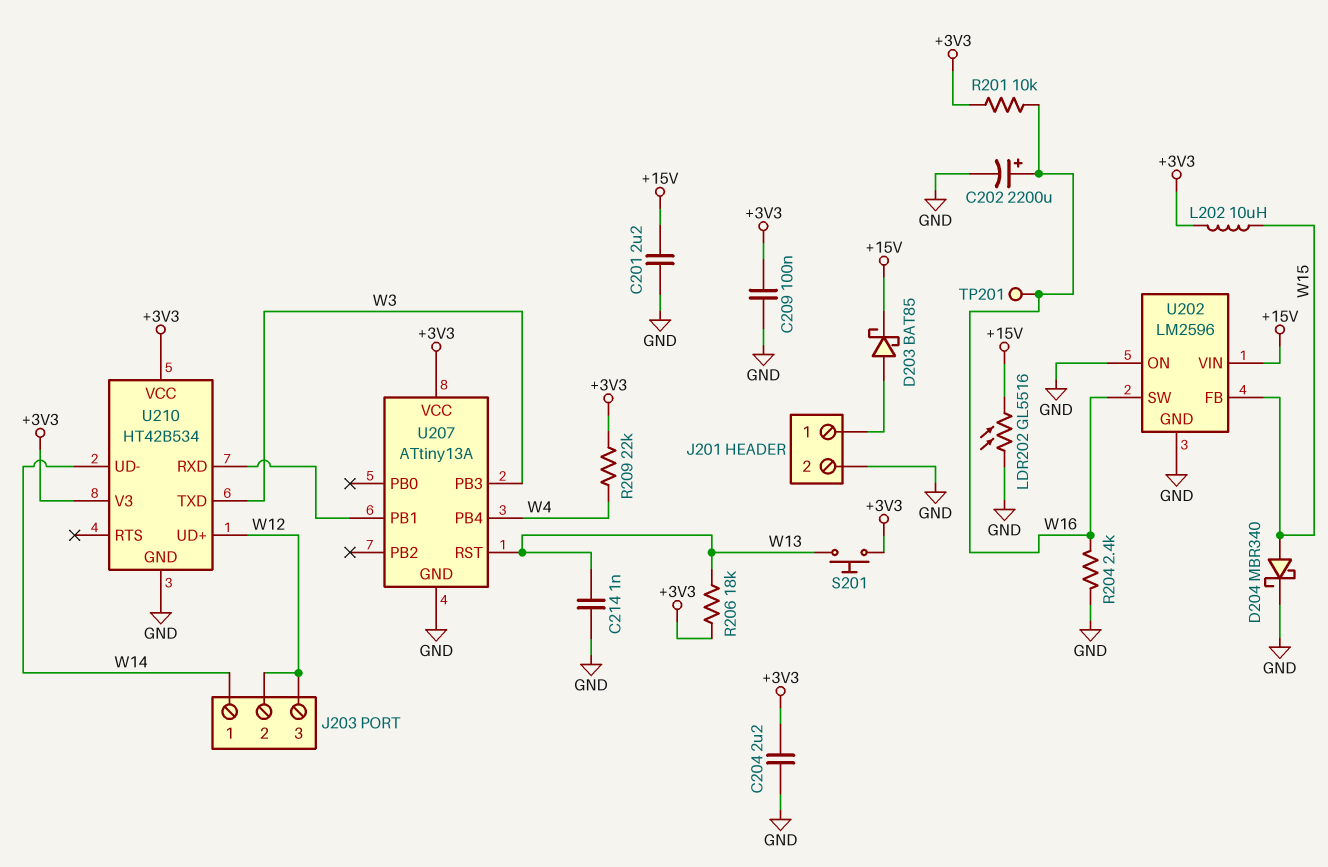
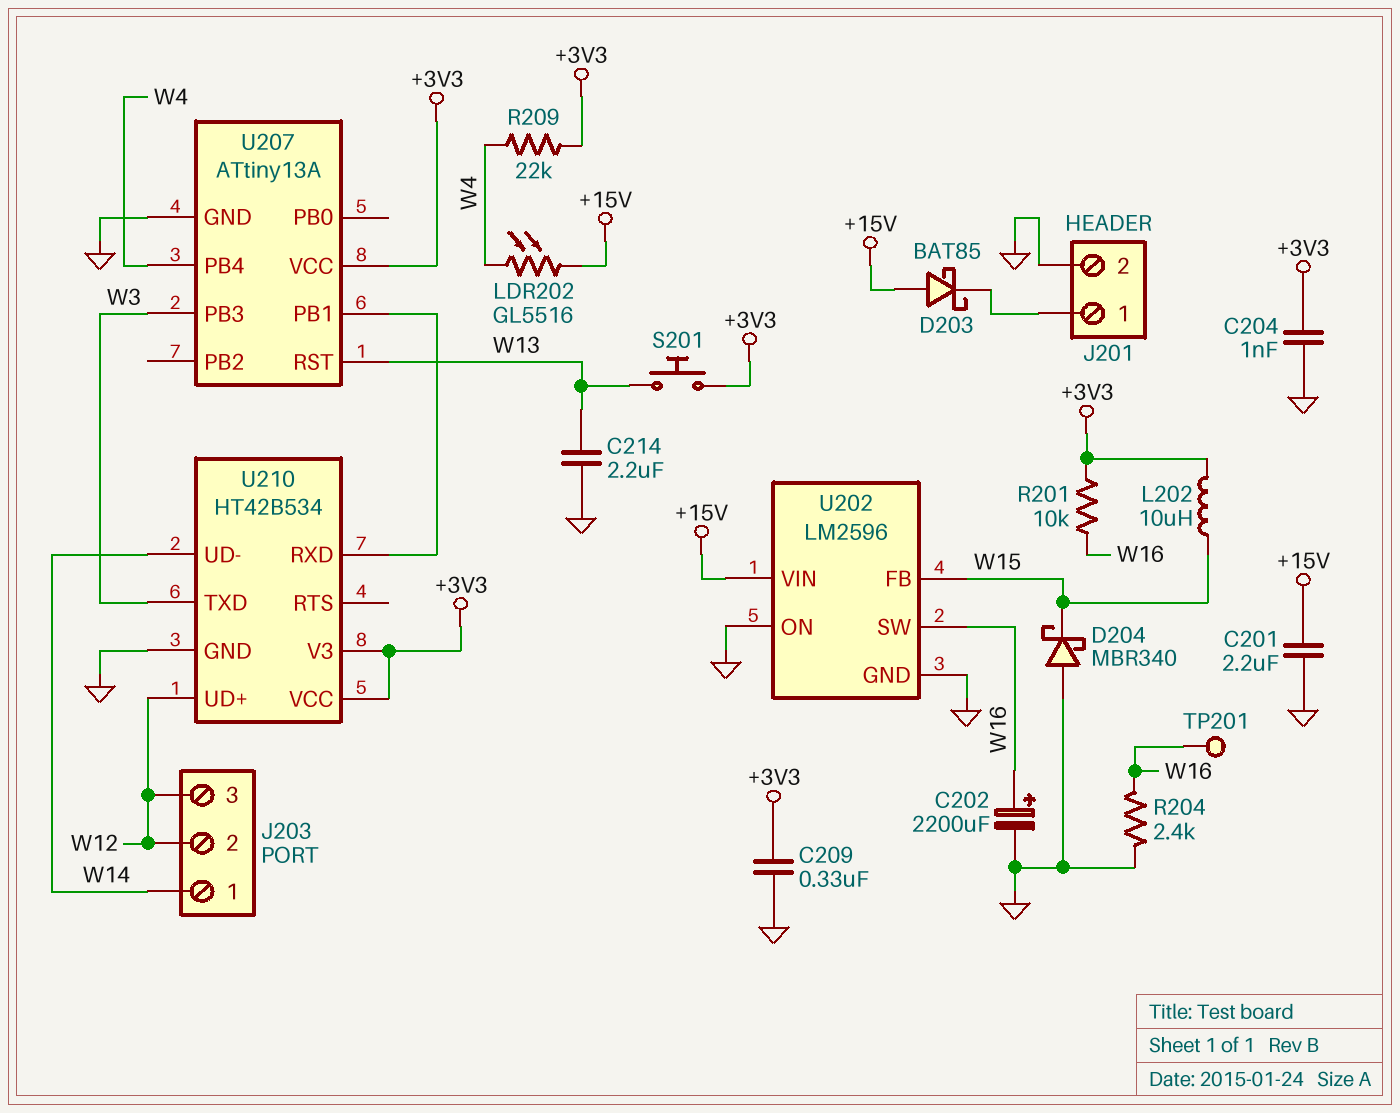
C204: 2.2uF (+3V3, GND) -> 1nF (+3V3, GND)
C209: 100nF (+3V3, GND) -> 330nF (+3V3, GND)
C214: 1nF (GND, W13) -> 2.2uF (GND, W13)
D203: schottky BAT85 (A J201/1, K +15V) -> schottky BAT85 (A +15V, K J201/1)
D204: schottky MBR340 (A W15, K GND) -> schottky MBR340 (A GND, K W15)
LDR202: GL5516 (+15V, GND) -> GL5516 (+15V, W4)
R206: 18k (+3V3, W13) -> none

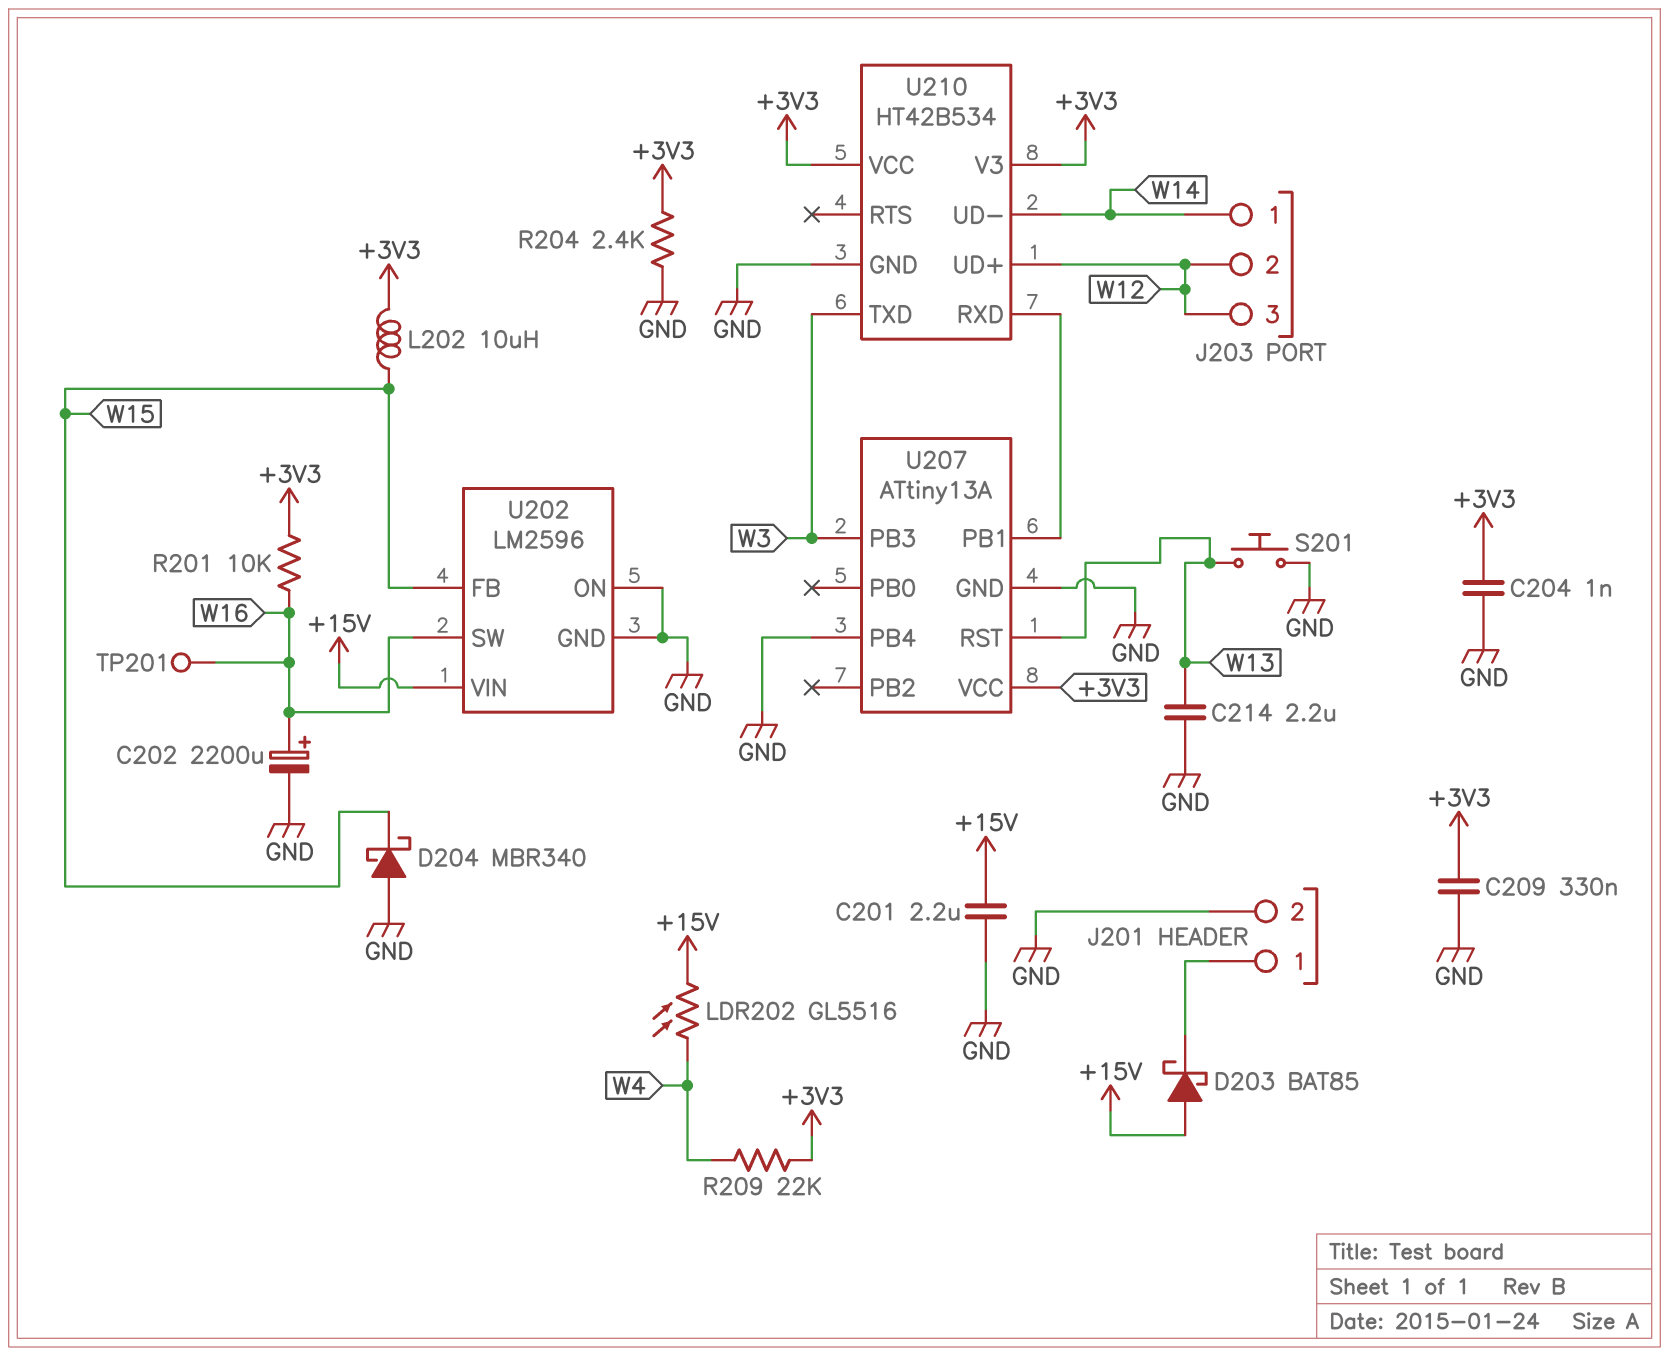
R204: 2.4k (GND, W16) -> 2.4k (+3V3, GND)
S201: button (+3V3, W13) -> button (GND, W13)
U207 pin PB4: W4 -> GND

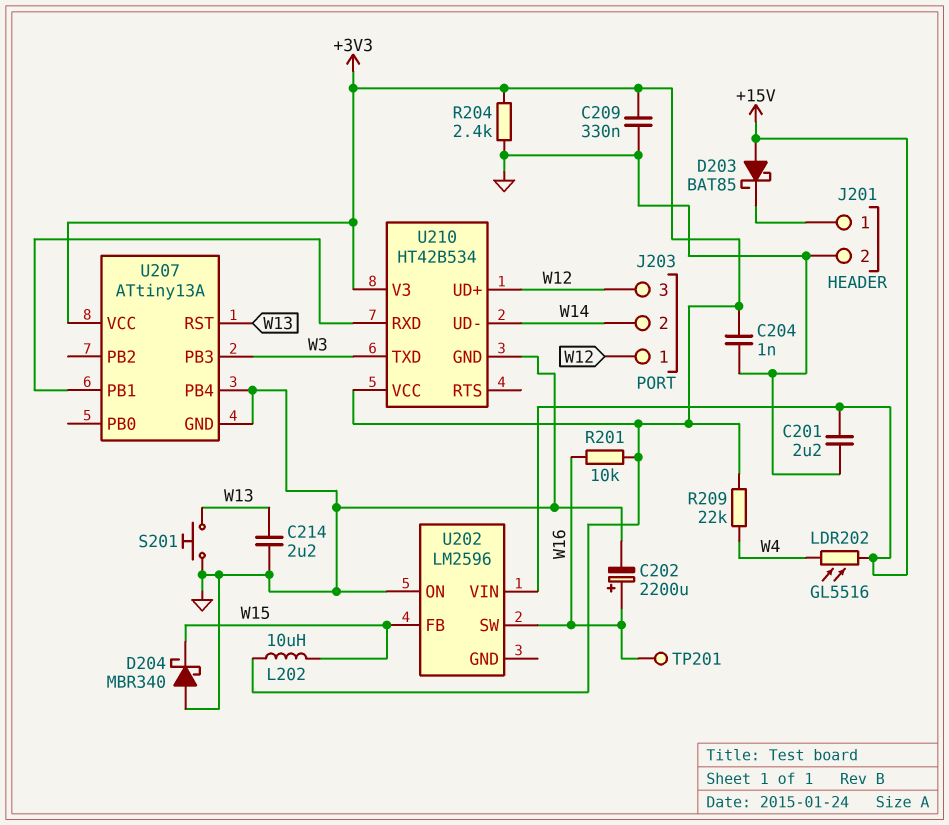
J203 pin 1: W14 -> W12
J203 pin 2: W12 -> W14
U202 pin GND: GND -> none

